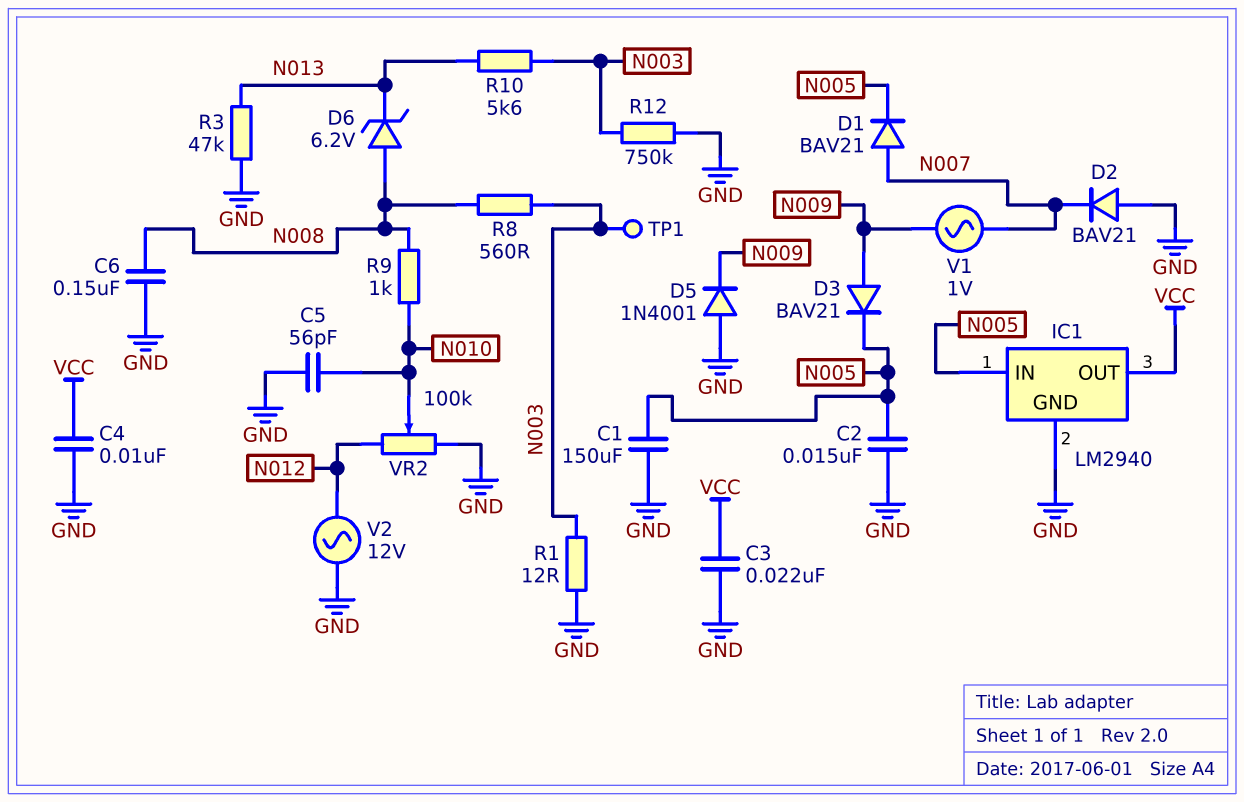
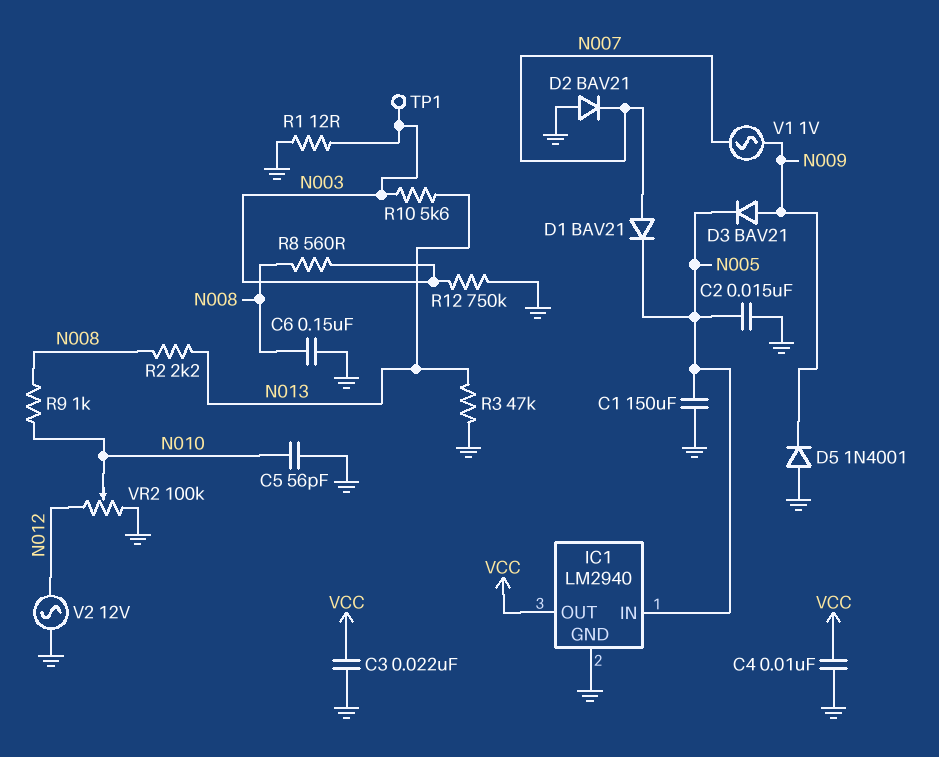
D6: zener 6.2V (A N008, K N013) -> none
R2: none -> 2.2k (N008, N013)

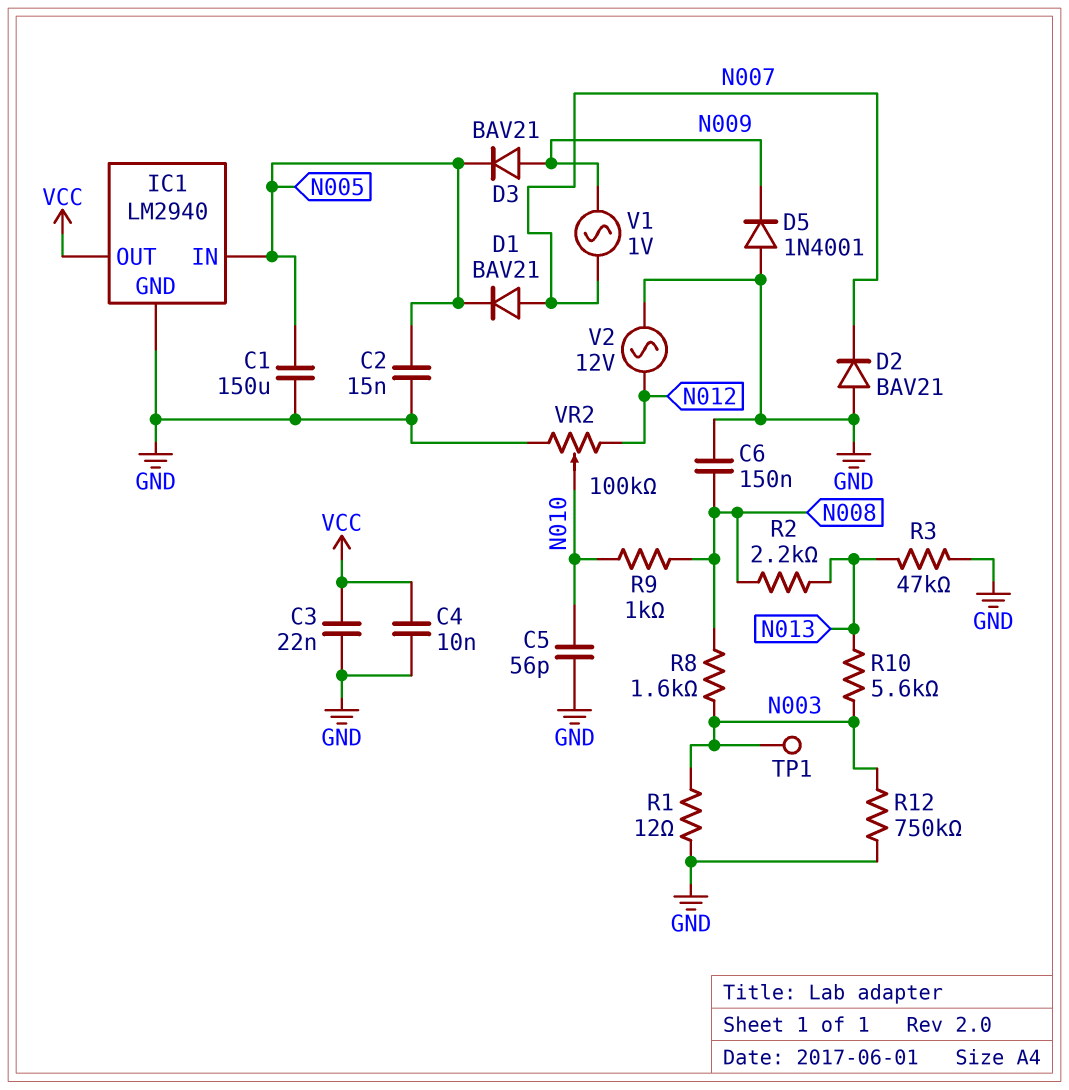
R8: 560 (N003, N008) -> 1.6k (N003, N008)

